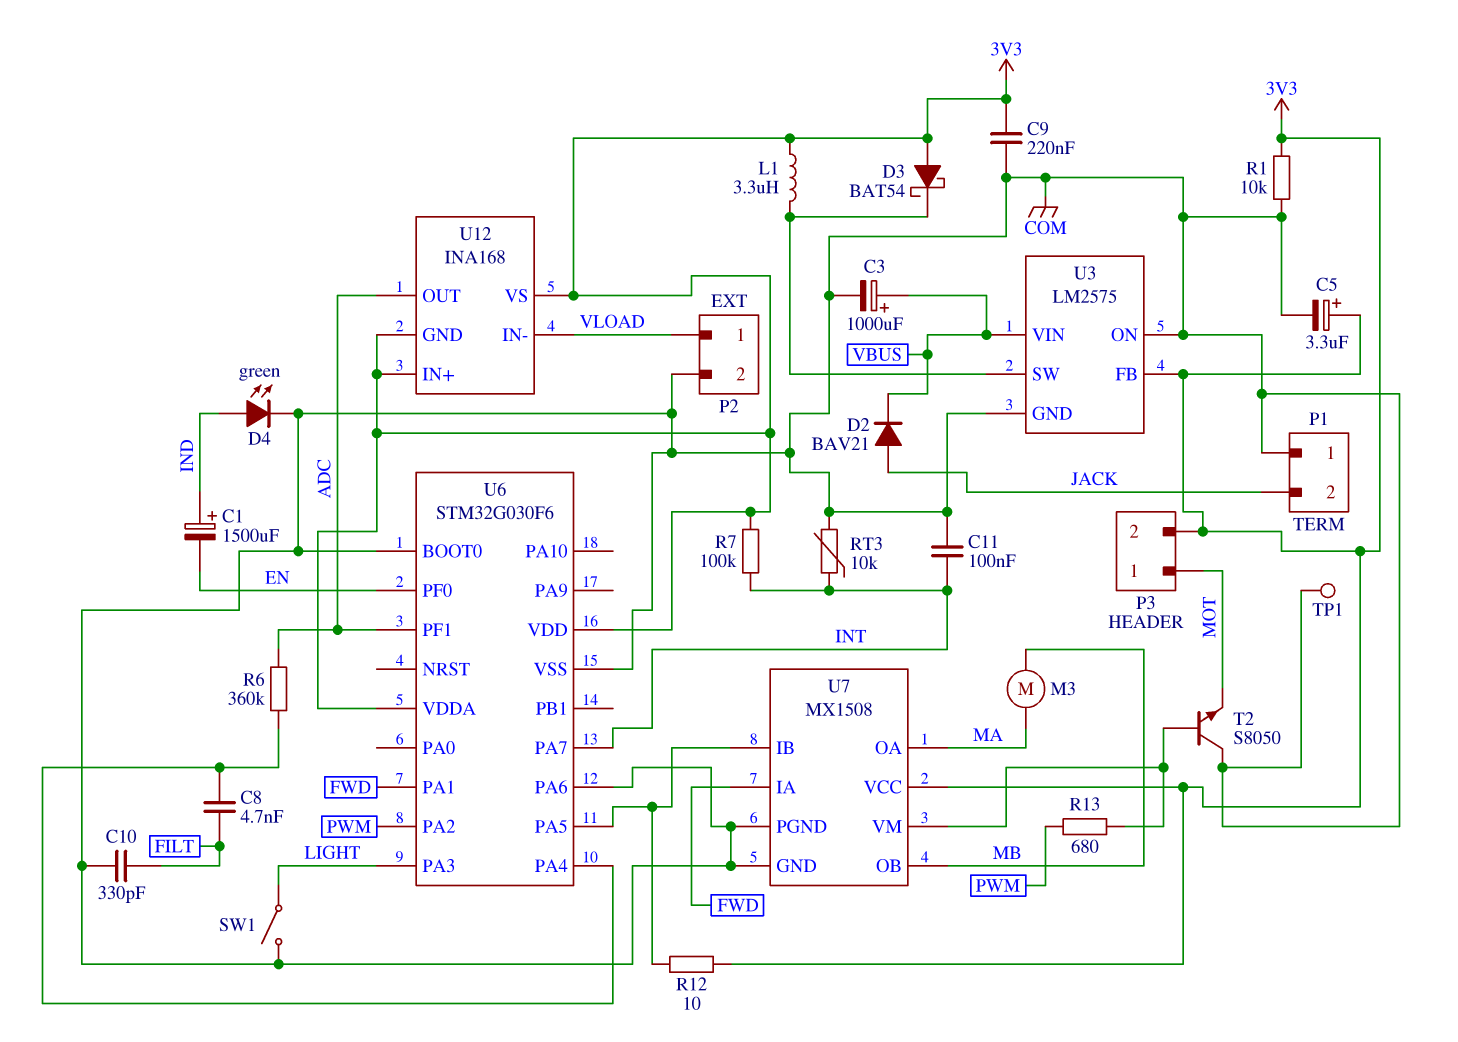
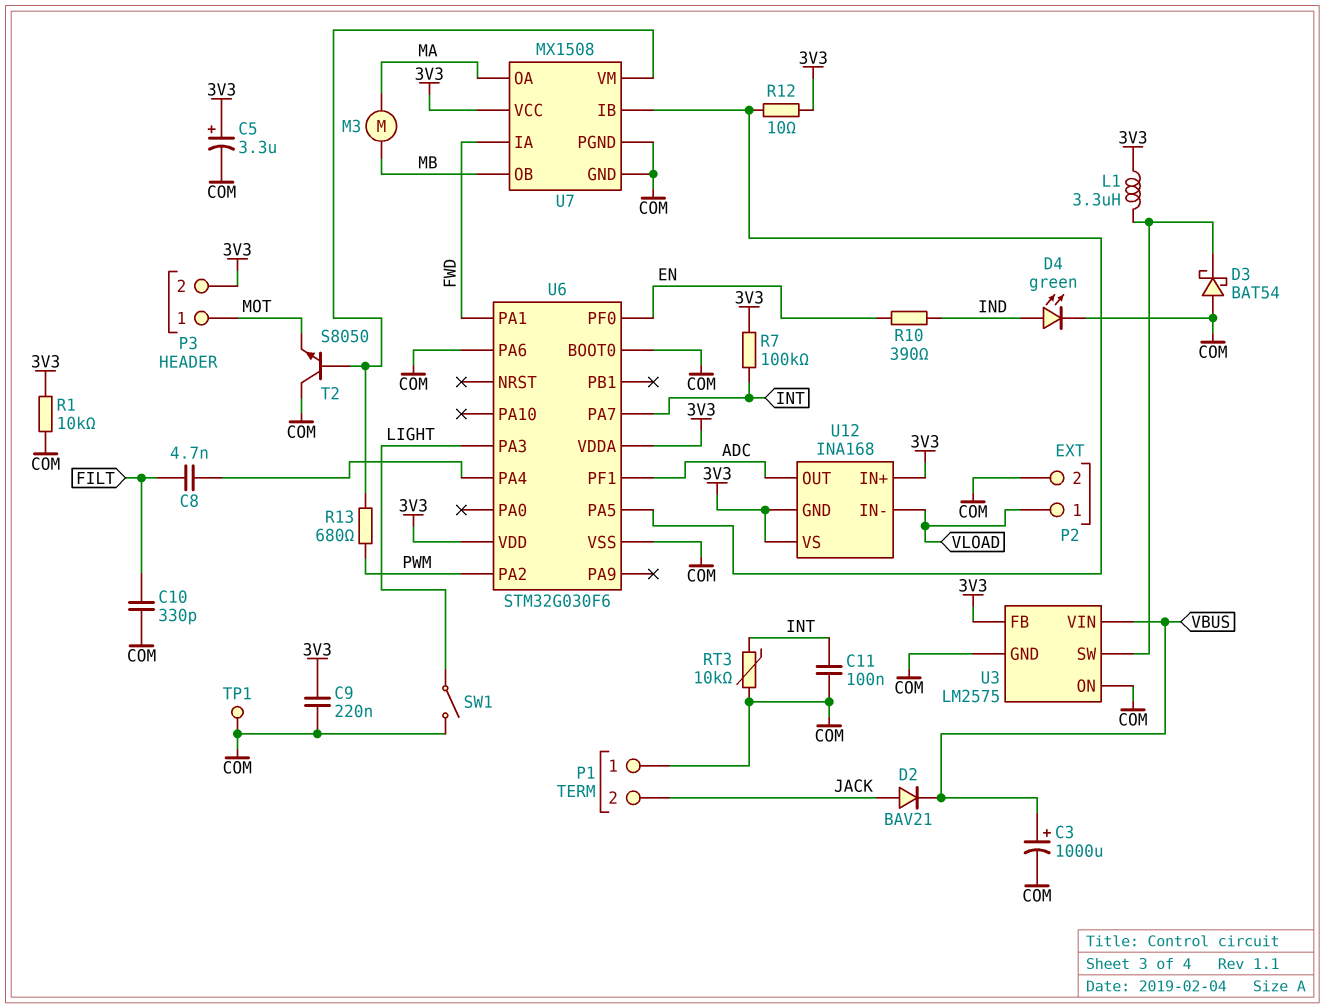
C1: 1500uF (plus IND, minus EN) -> none
D3: schottky BAT54 (A 3V3, K U3/SW) -> schottky BAT54 (A COM, K U3/SW)
R6: 360k (ADC, U6/PA4) -> none
R10: none -> 390 (EN, IND)

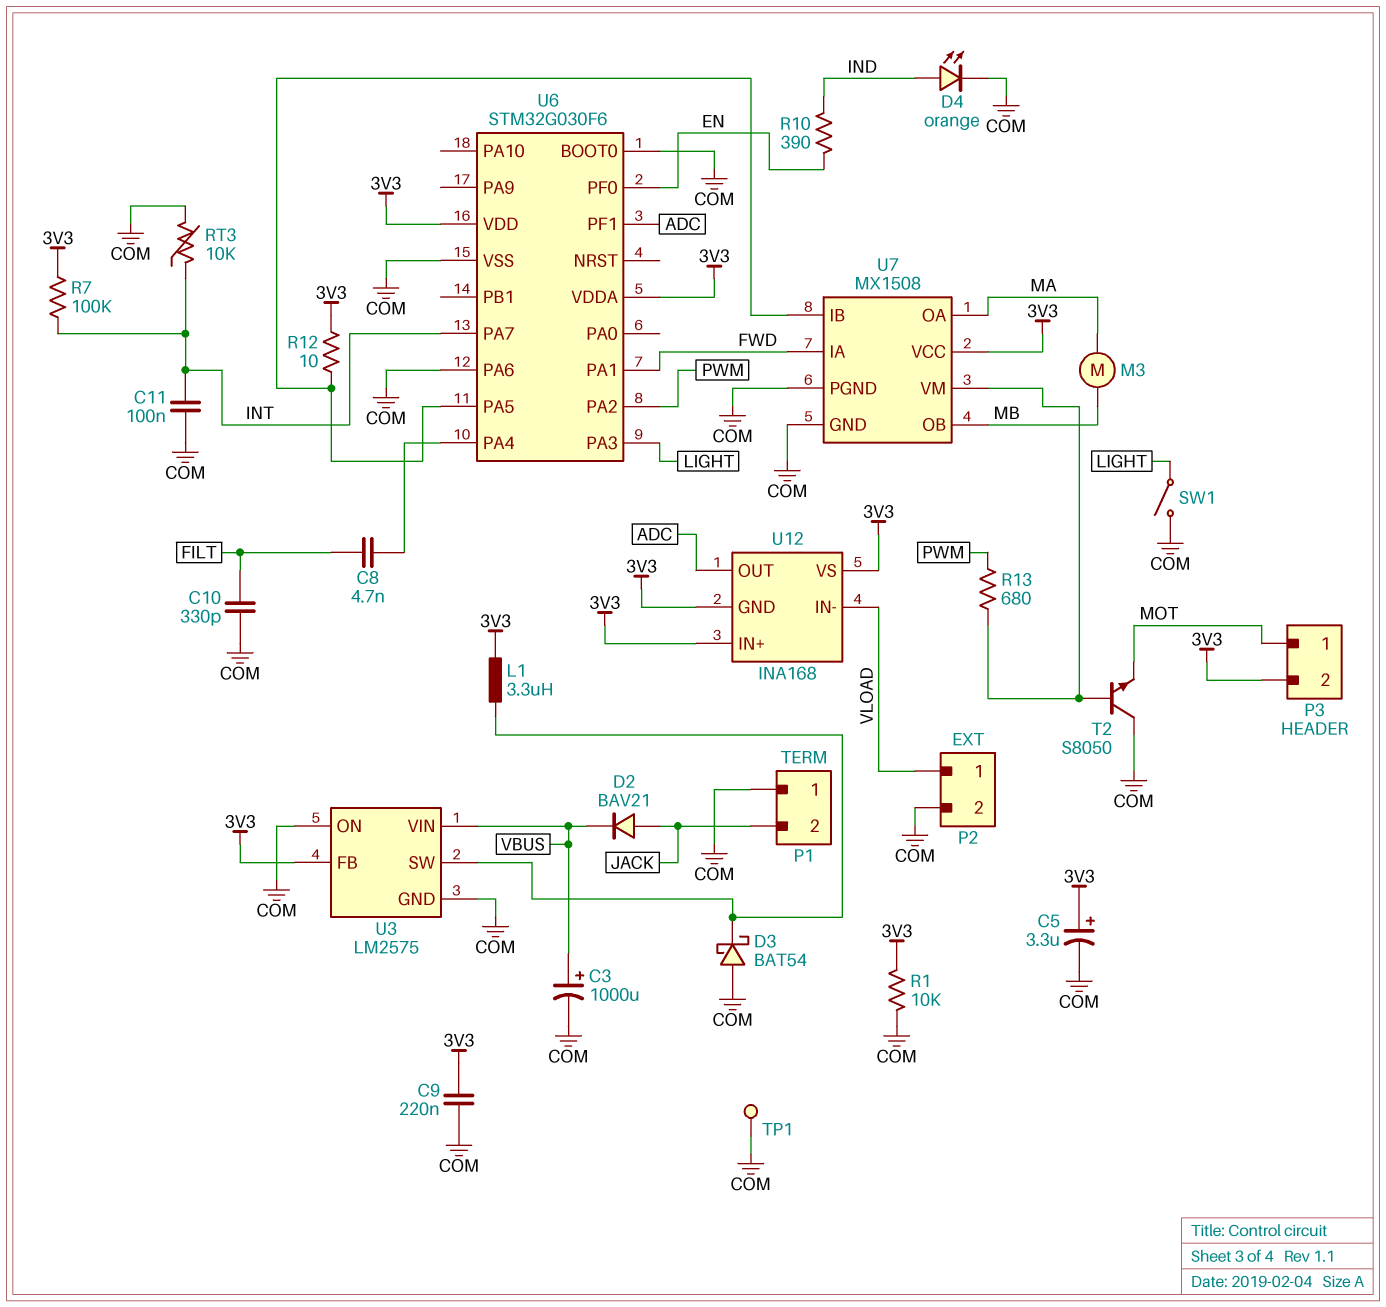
D4: LED green (A IND, K COM) -> LED orange (A IND, K COM)

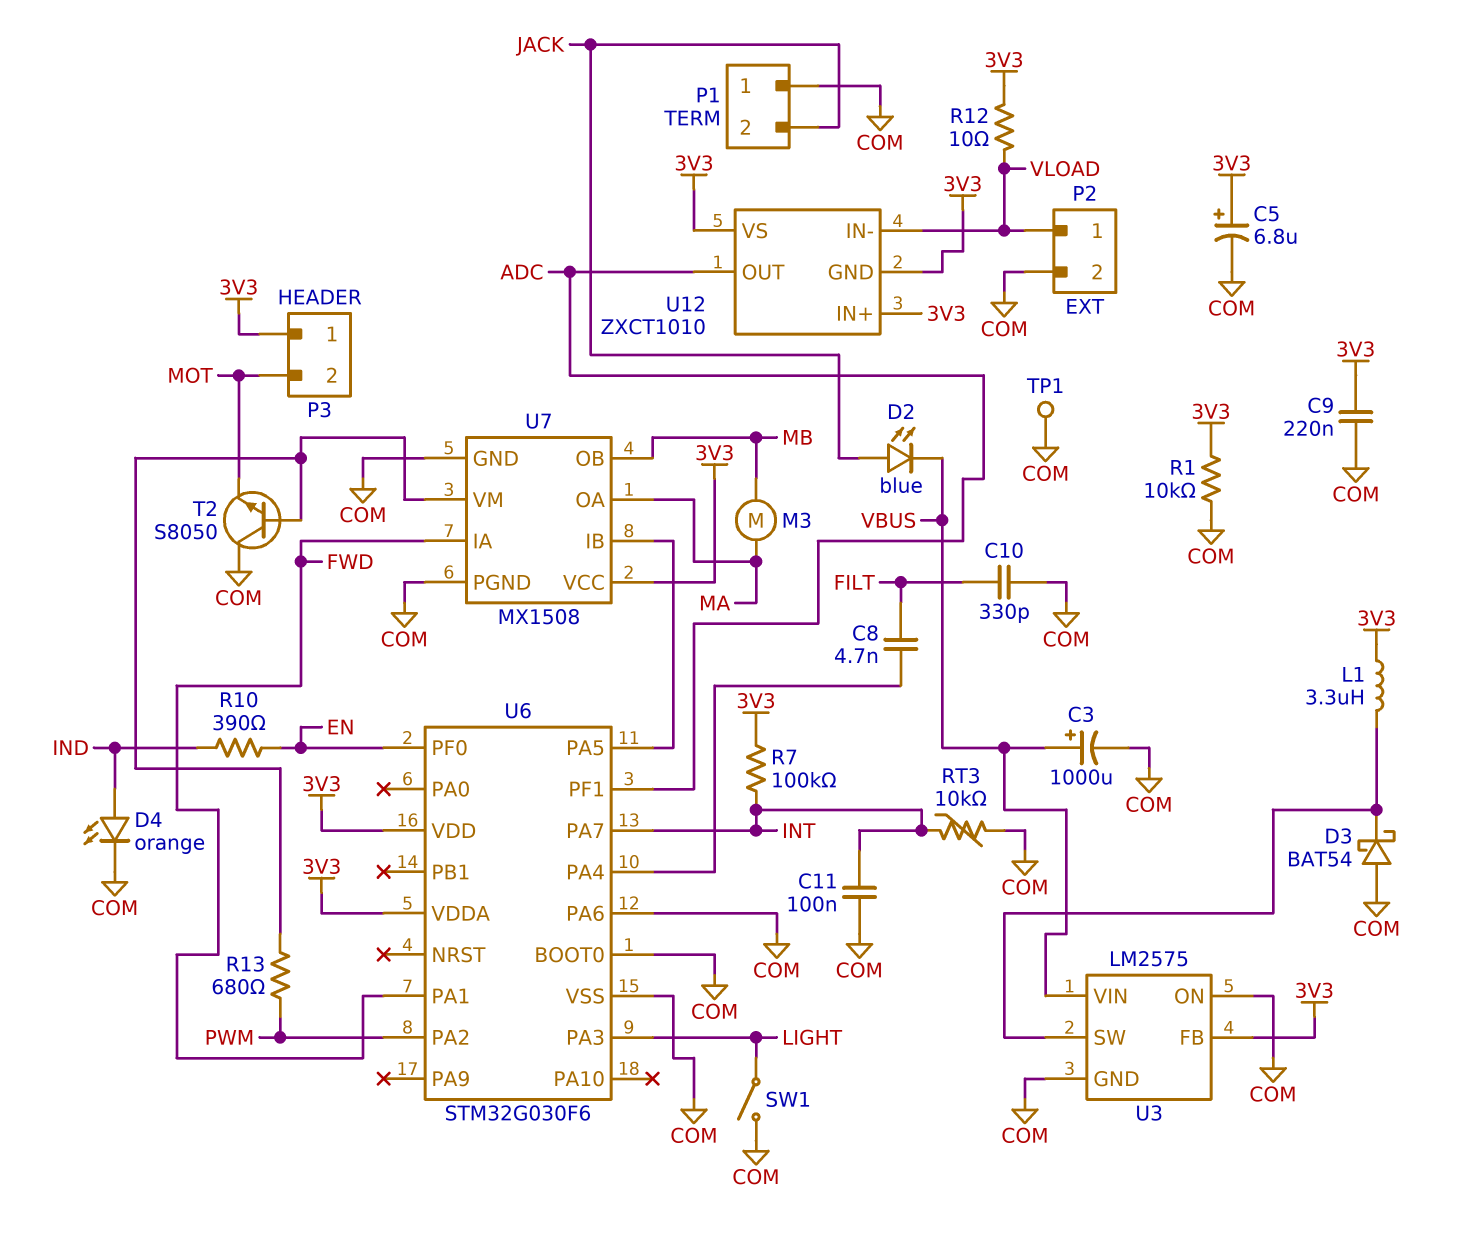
C5: 3.3uF (plus 3V3, minus COM) -> 6.8uF (plus 3V3, minus COM)
D2: diode BAV21 (A JACK, K VBUS) -> LED blue (A JACK, K VBUS)
P3 pin 1: MOT -> 3V3
P3 pin 2: 3V3 -> MOT
R12: 10 (3V3, U6/PA5) -> 10 (3V3, VLOAD)
U12: INA168 -> ZXCT1010

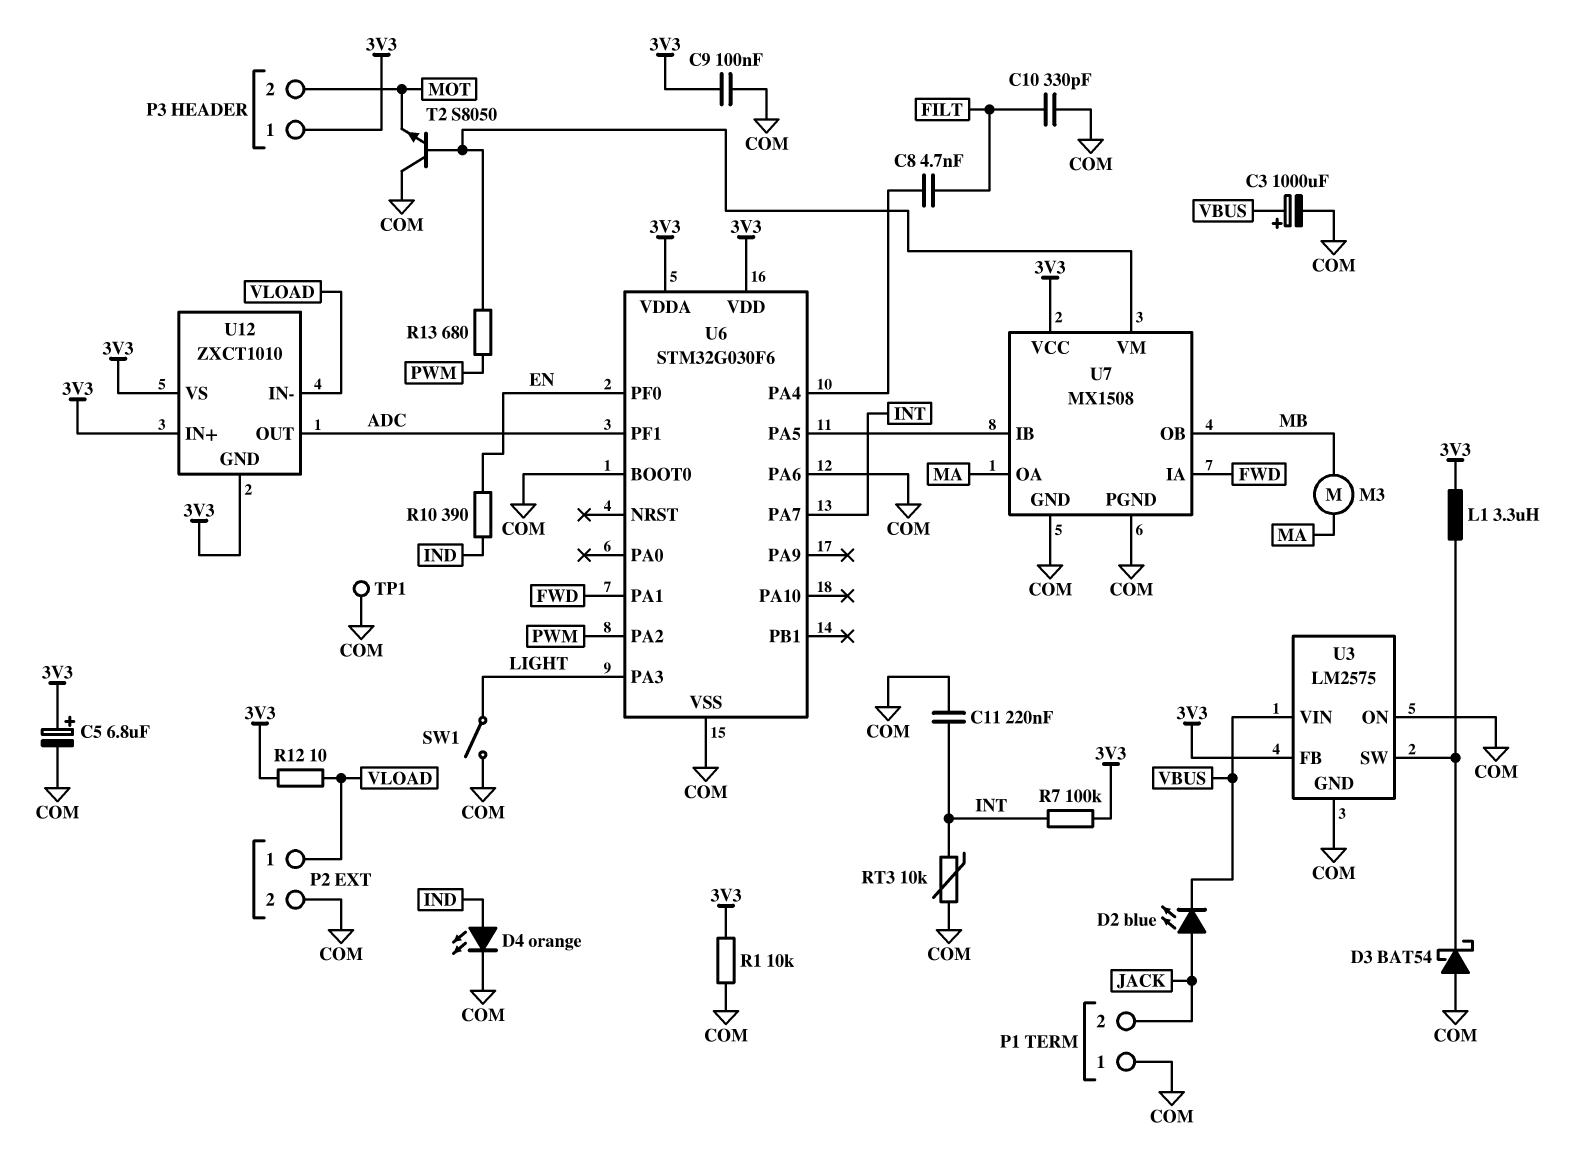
C9: 220nF (3V3, COM) -> 100nF (3V3, COM)
C11: 100nF (COM, INT) -> 220nF (COM, INT)

